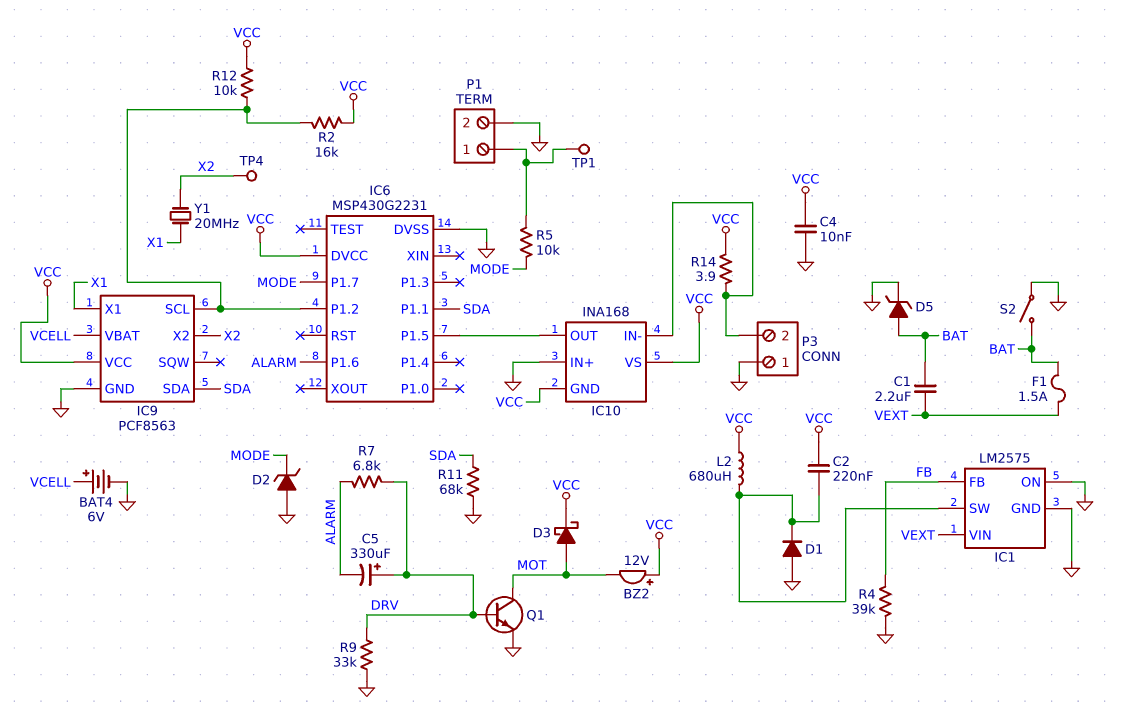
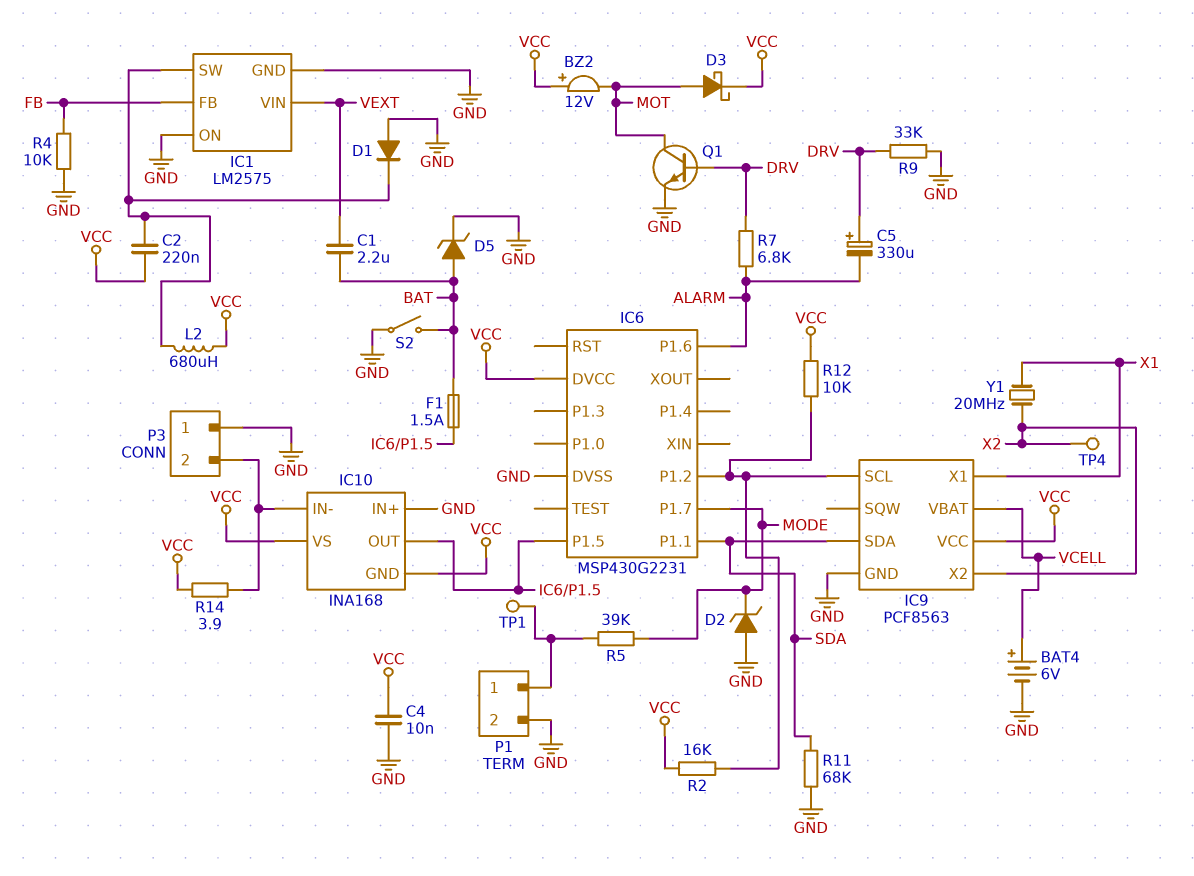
F1: 1.5A (BAT, VEXT) -> 1.5A (BAT, IC6/P1.5)
R4: 39k (FB, GND) -> 10k (FB, GND)
R5: 10k (MODE, P1/1) -> 39k (MODE, P1/1)

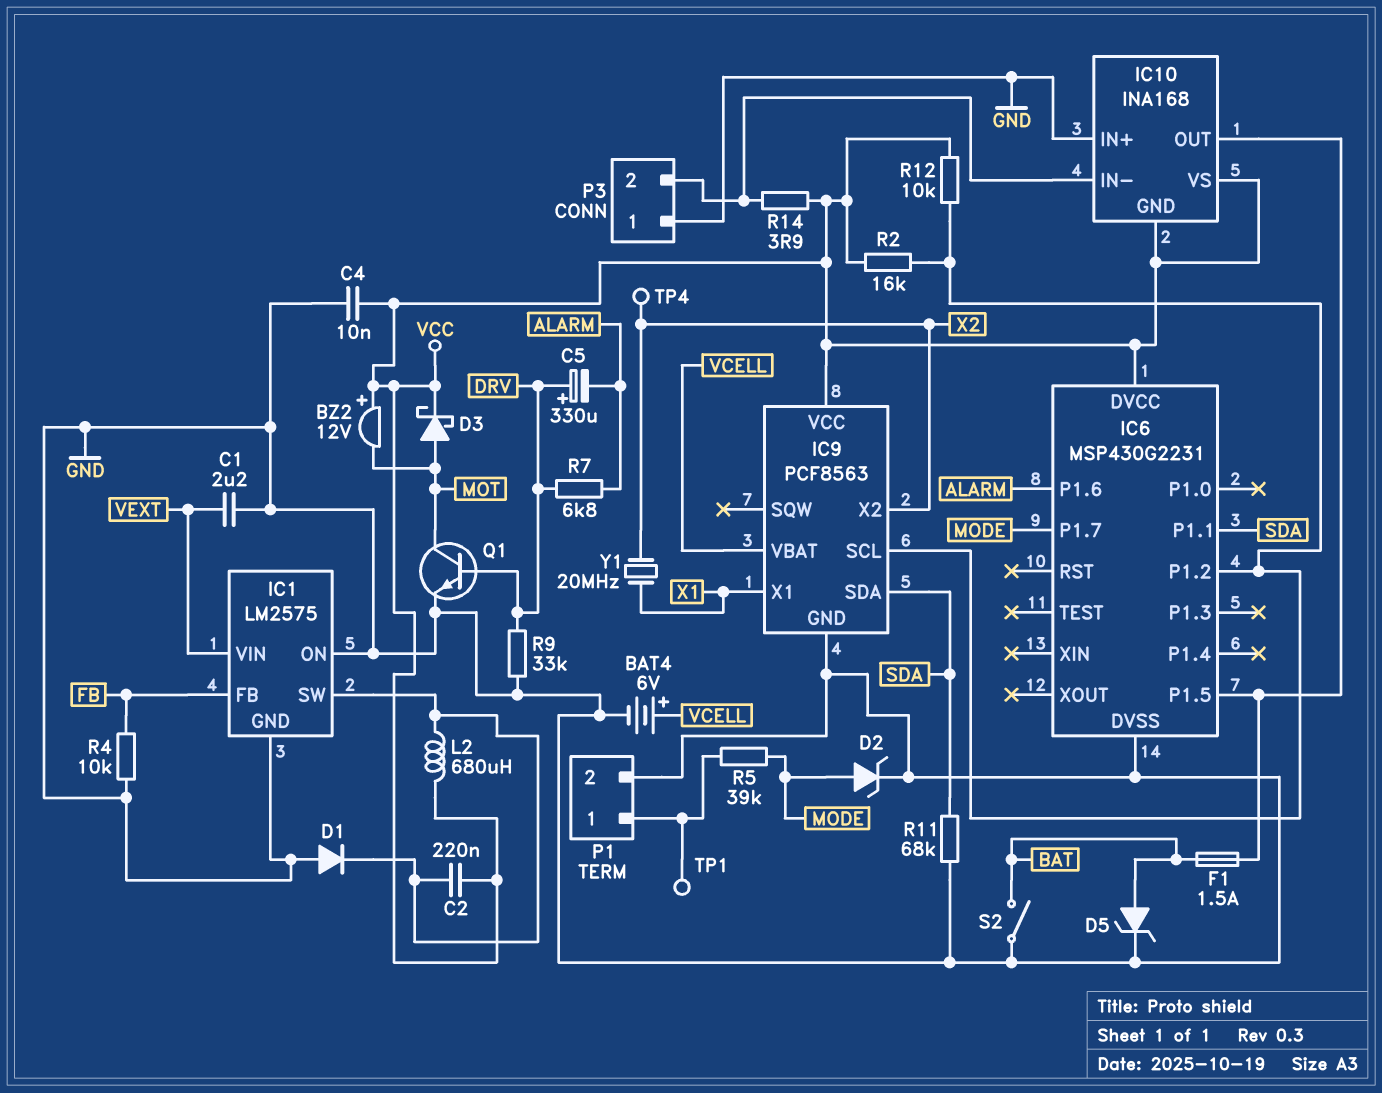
C1: 2.2uF (BAT, VEXT) -> 2.2uF (GND, VEXT)
D2: zener (A GND, K MODE) -> zener (A MODE, K GND)

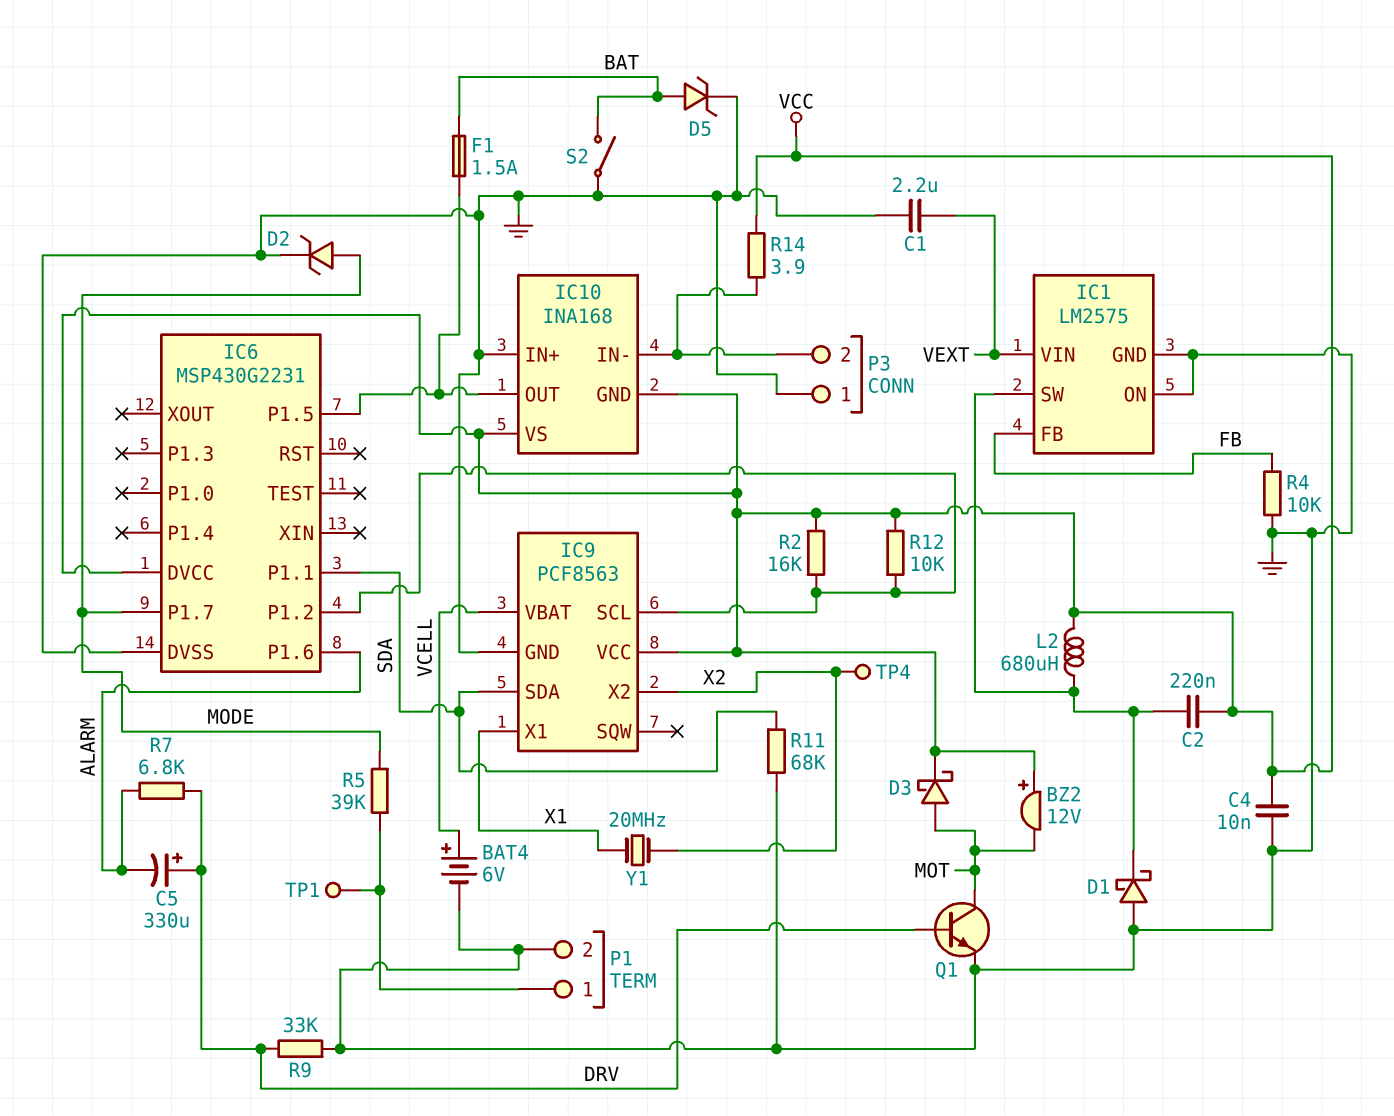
D1: diode (A GND, K IC1/SW) -> schottky (A GND, K IC1/SW)

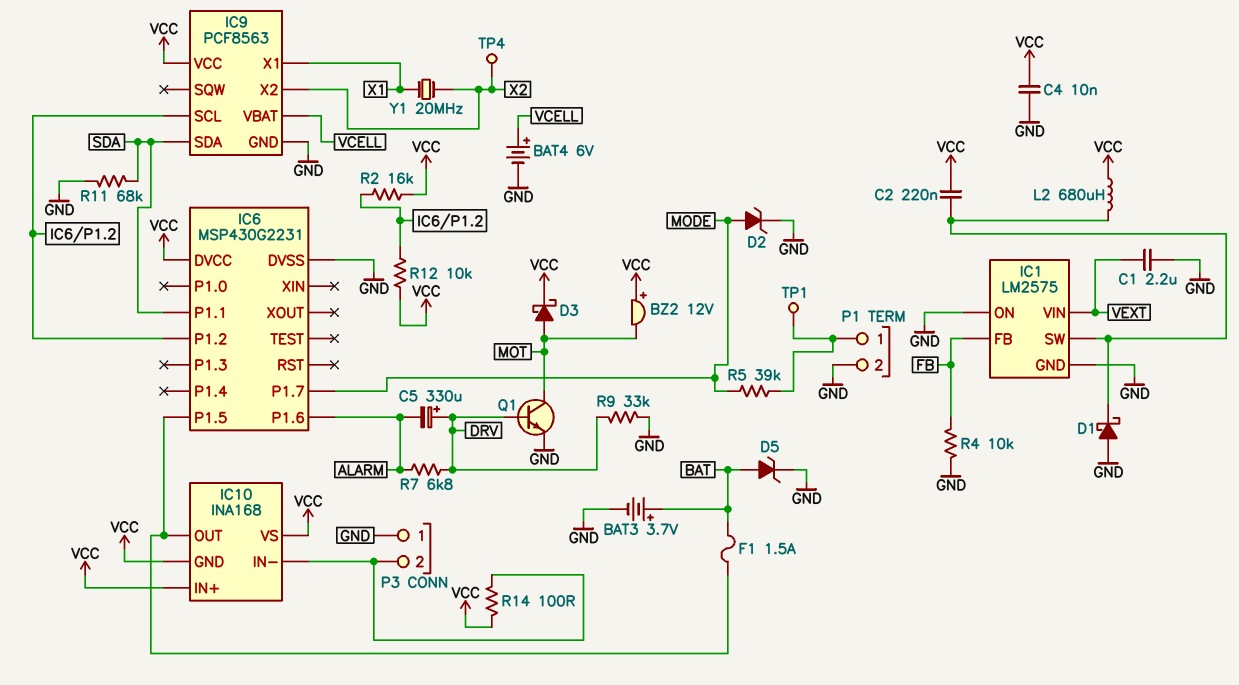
BAT3: none -> 3.7V (plus BAT, minus GND)
IC10 pin IN+: GND -> VCC
R14: 3.9 (IC10/IN-, VCC) -> 100 (IC10/IN-, VCC)
S2: switch (BAT, GND) -> none

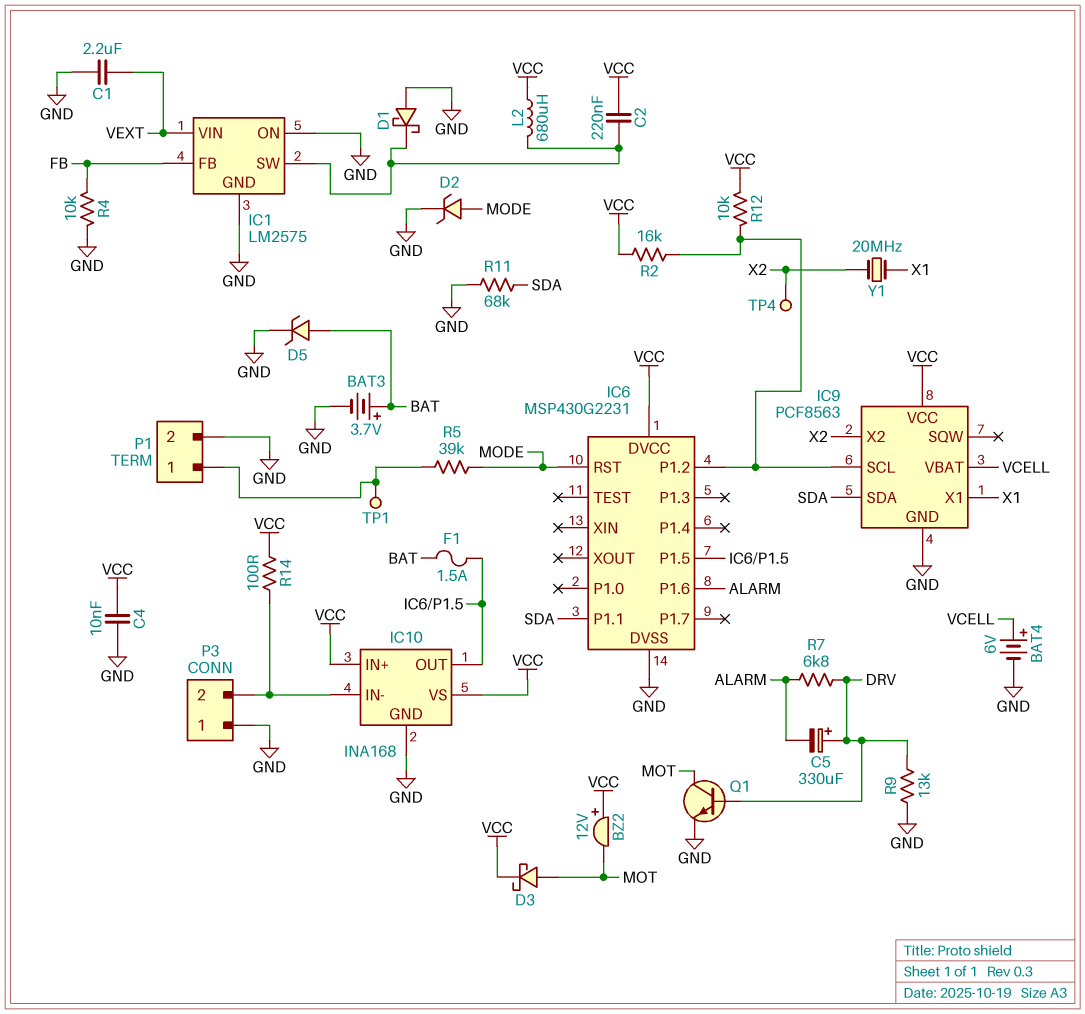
IC6 pin P1.7: MODE -> none
IC6 pin RST: none -> MODE
IC10 pin GND: VCC -> GND
R9: 33k (DRV, GND) -> 13k (DRV, GND)

